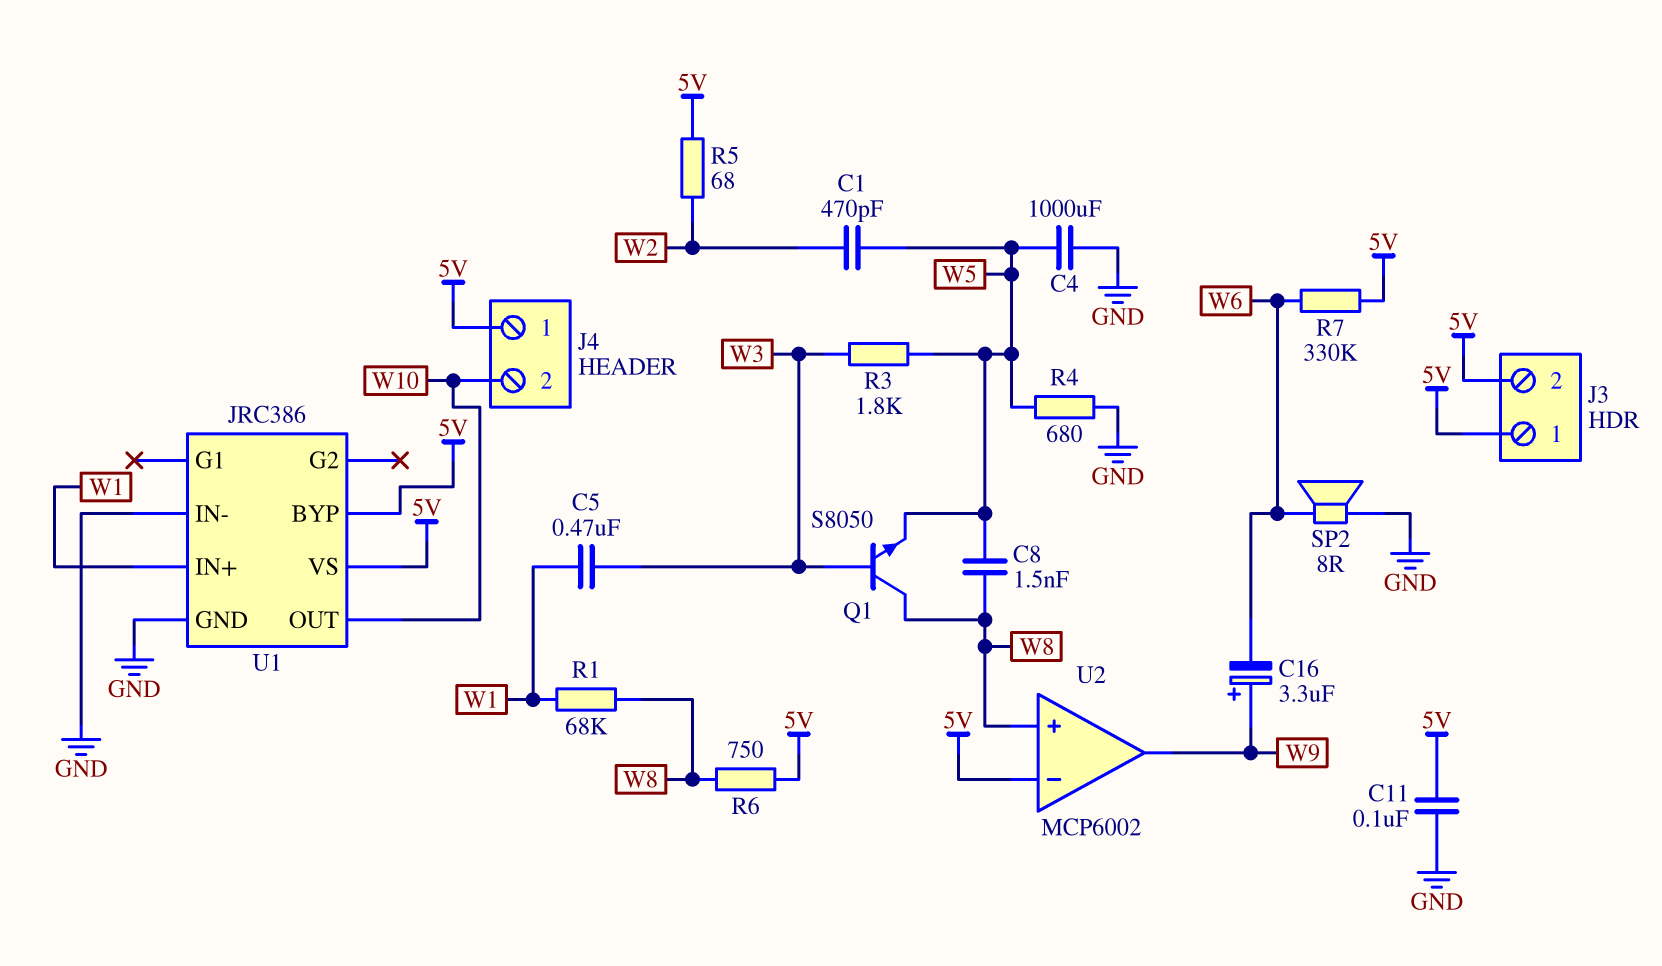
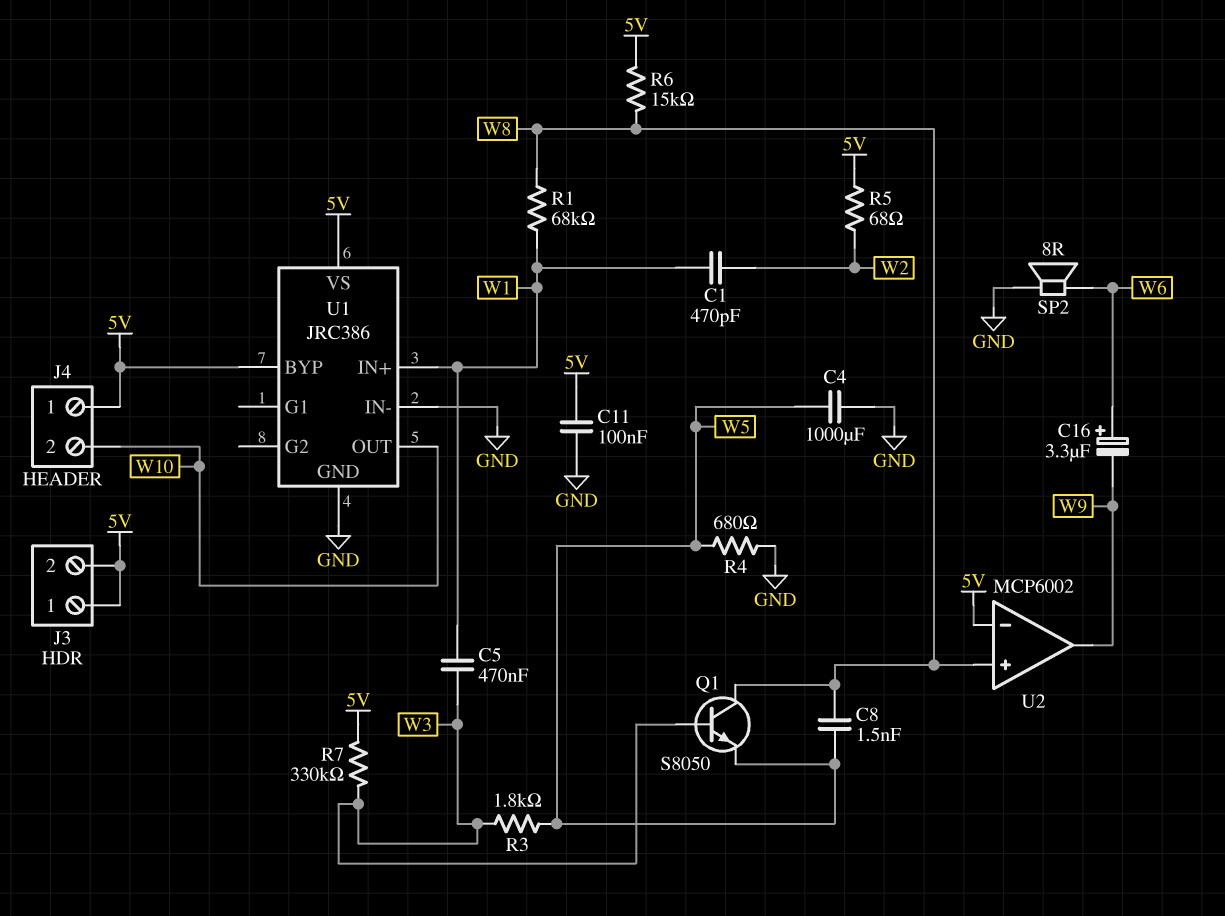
C1: 470pF (W2, W5) -> 470pF (W1, W2)
C16: 3.3uF (plus W9, minus W6) -> 3.3uF (plus W6, minus W9)
R6: 750 (5V, W8) -> 15k (5V, W8)
R7: 330k (5V, W6) -> 330k (5V, W3)

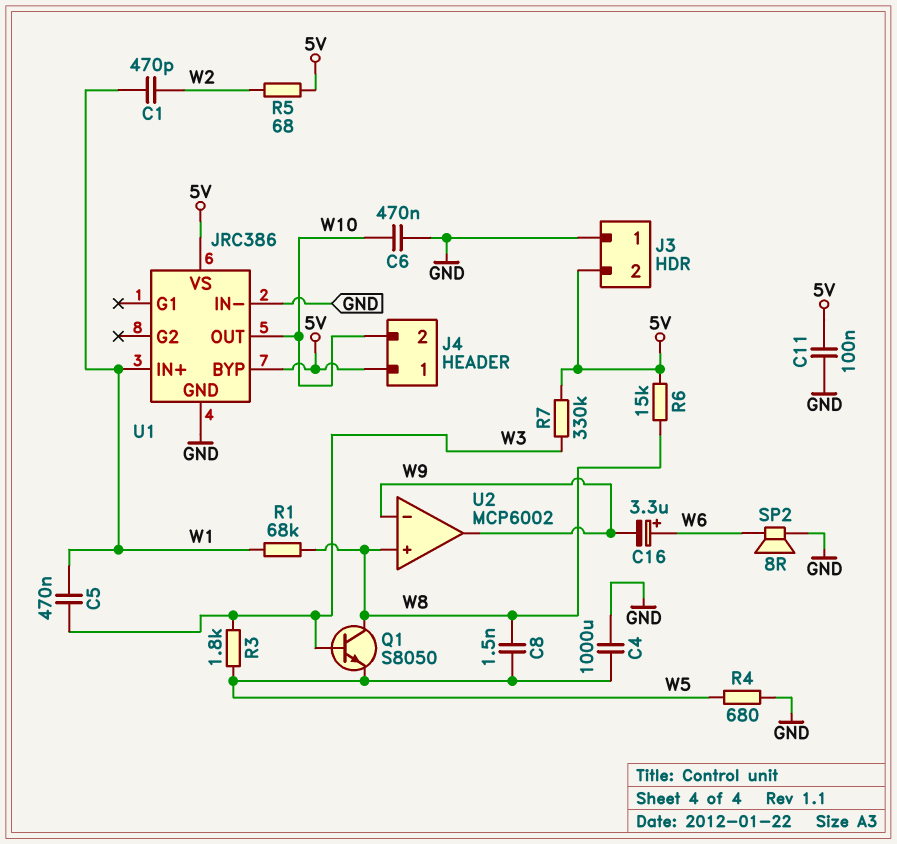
C6: none -> 470nF (GND, W10)
J3 pin 1: 5V -> GND
U2 pin in-: 5V -> W9

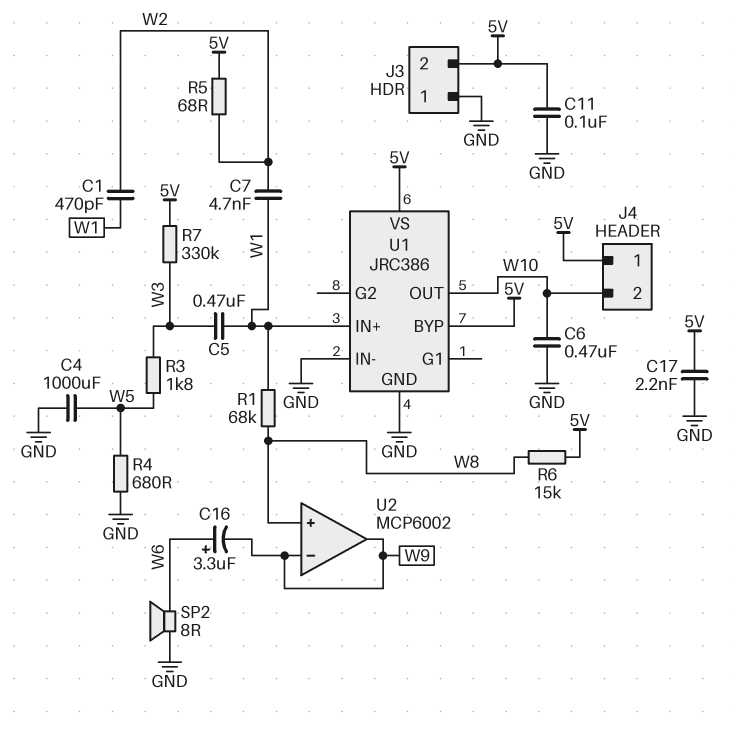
C7: none -> 4.7nF (W1, W2)
C8: 1.5nF (W5, W8) -> none
C17: none -> 2.2nF (5V, GND)
Q1: NPN S8050 (B W3, C W8, E W5) -> none

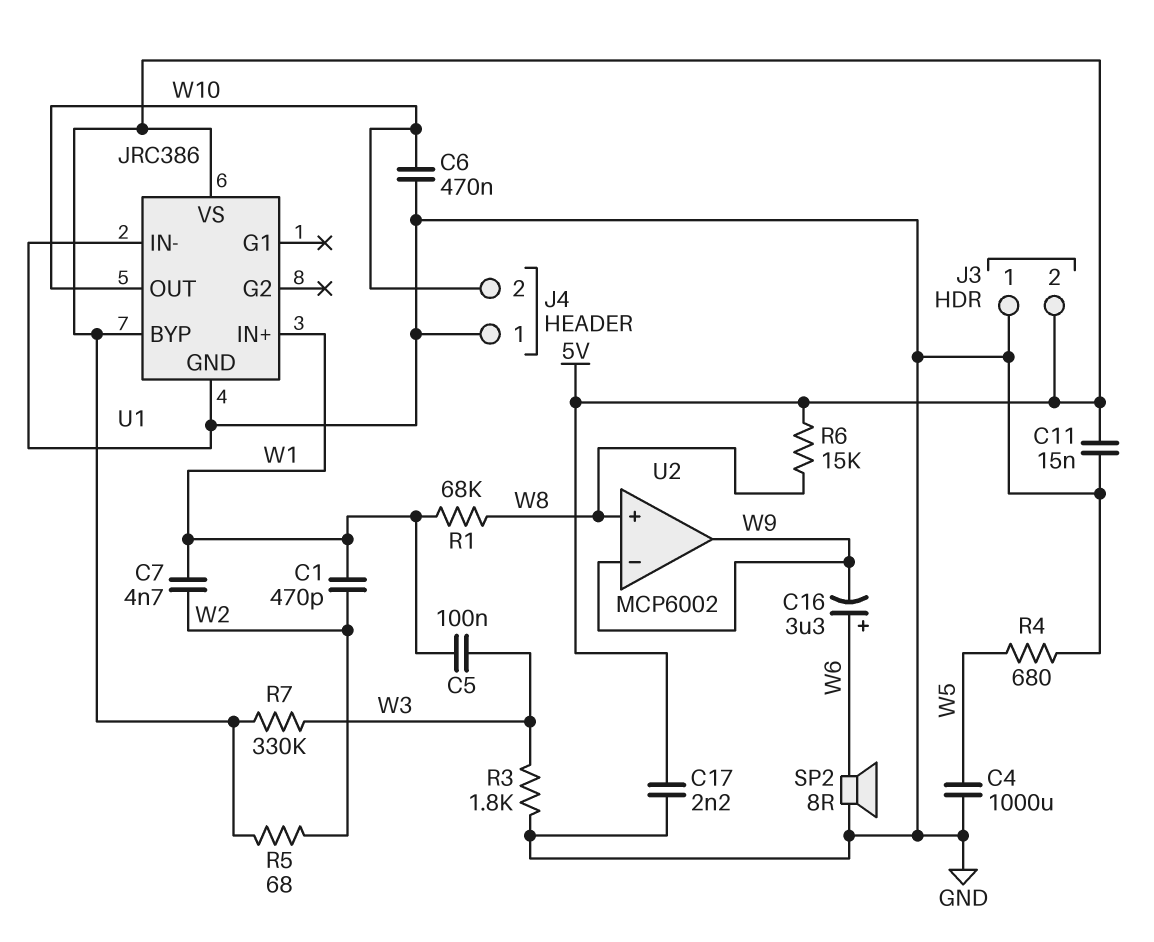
C5: 470nF (W1, W3) -> 100nF (W1, W3)
C11: 100nF (5V, GND) -> 15nF (5V, GND)
J4 pin 1: 5V -> GND
R3: 1.8k (W3, W5) -> 1.8k (GND, W3)

